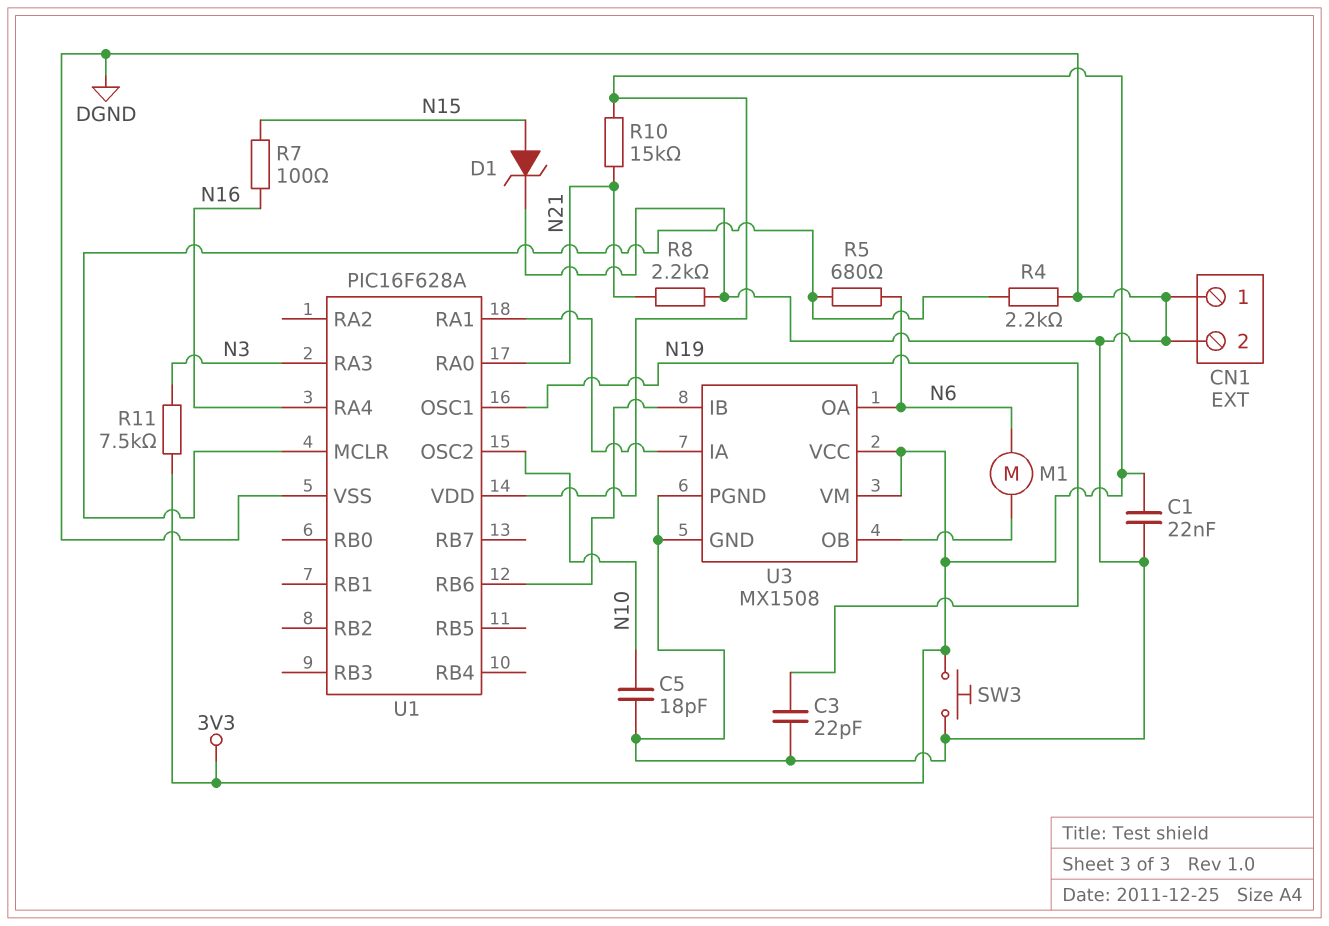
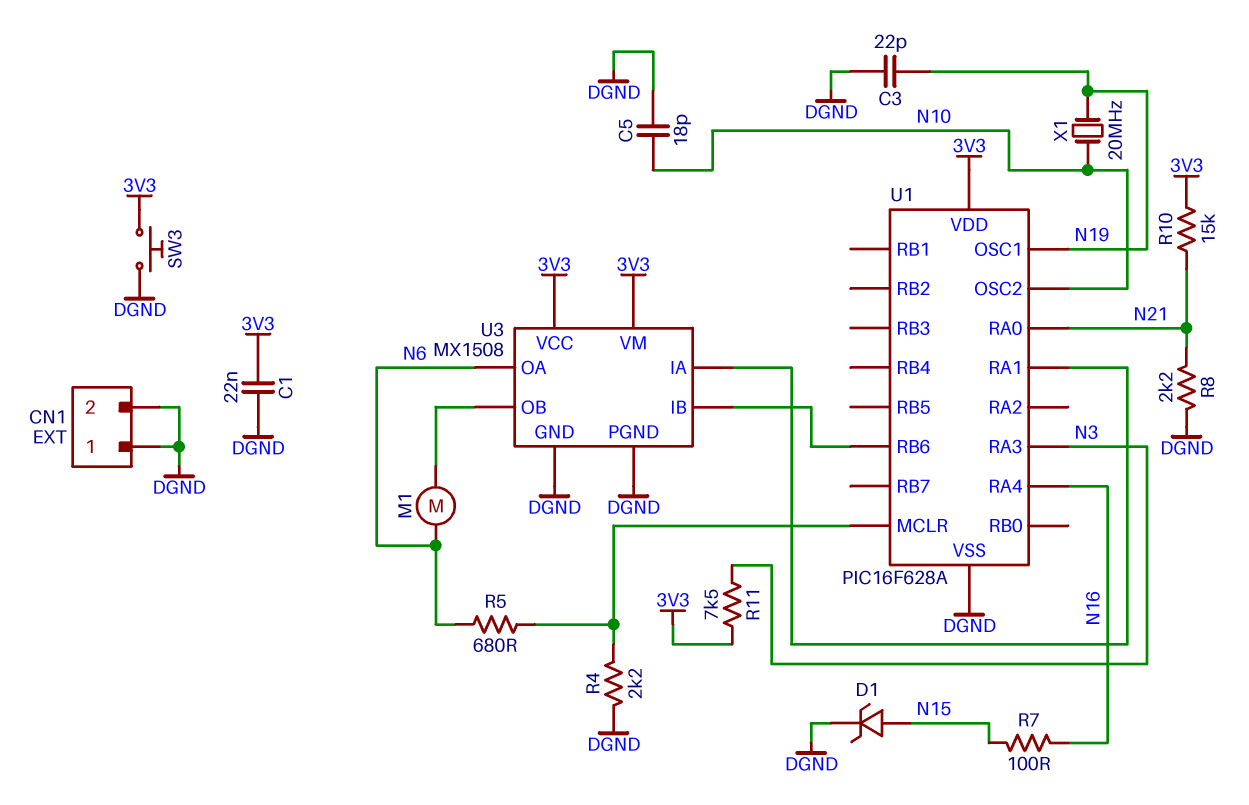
X1: none -> 20MHz (N10, N19)

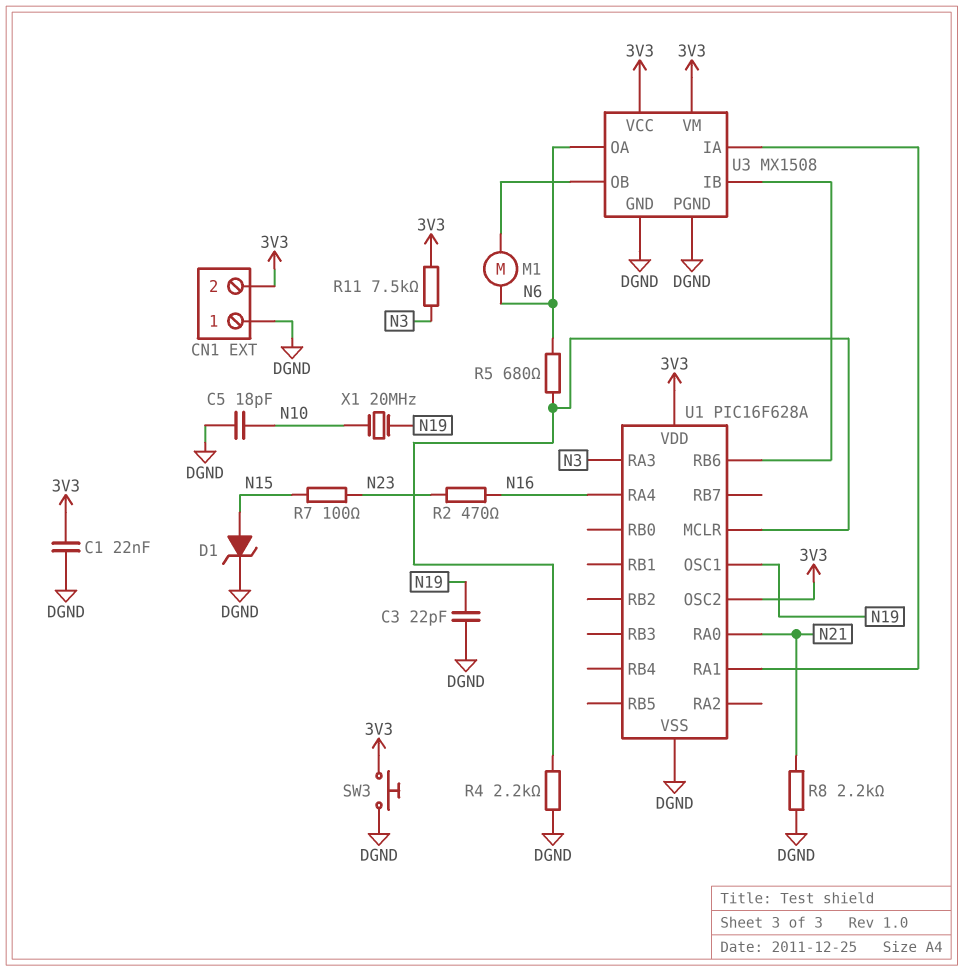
CN1 pin 2: DGND -> 3V3
R2: none -> 470 (N16, N23)
R7: 100 (N15, N16) -> 100 (N15, N23)
R10: 15k (3V3, N21) -> none
U1 pin OSC2: N10 -> 3V3

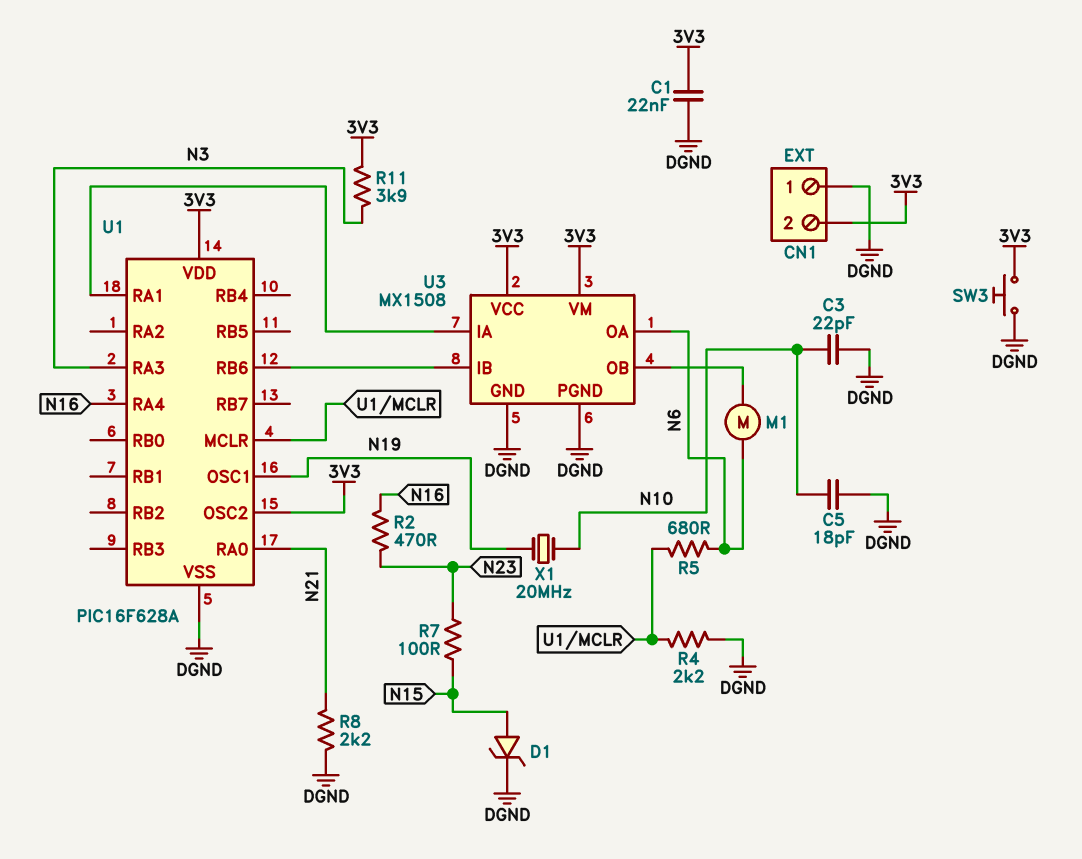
C3: 22pF (DGND, N19) -> 22pF (DGND, N10)
R11: 7.5k (3V3, N3) -> 3.9k (3V3, N3)

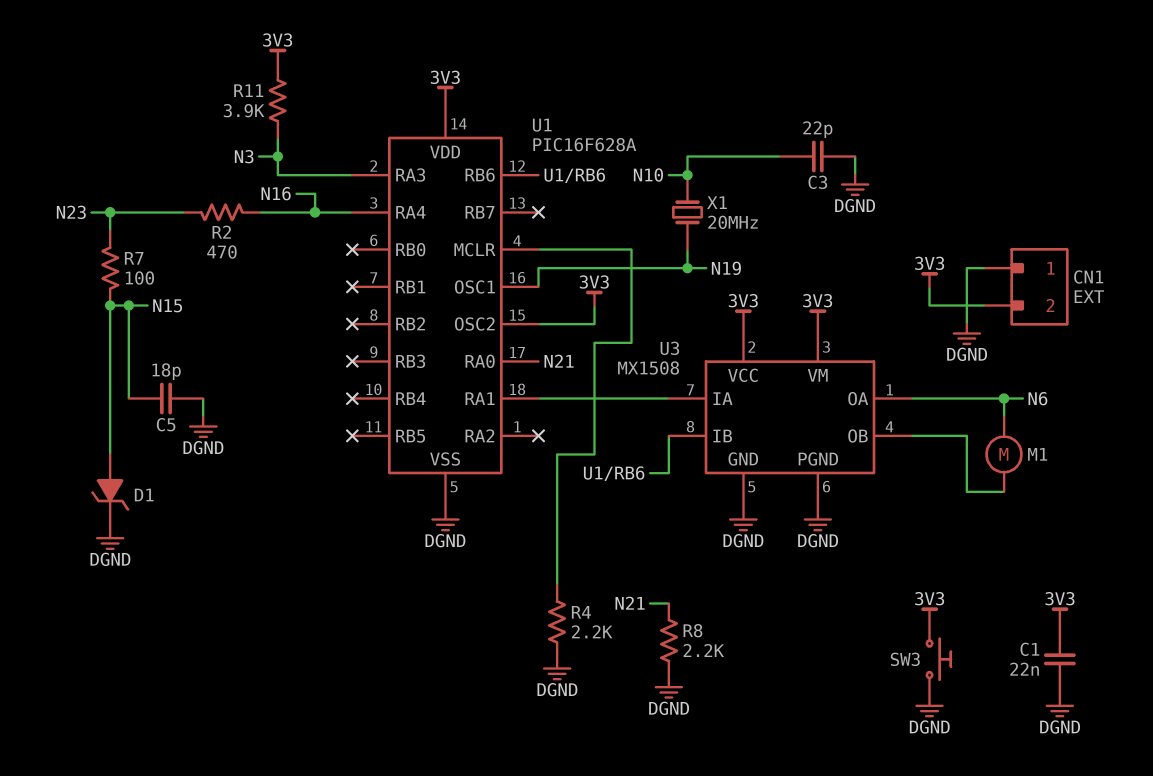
C5: 18pF (DGND, N10) -> 18pF (DGND, N15)
R5: 680 (N6, U1/MCLR) -> none

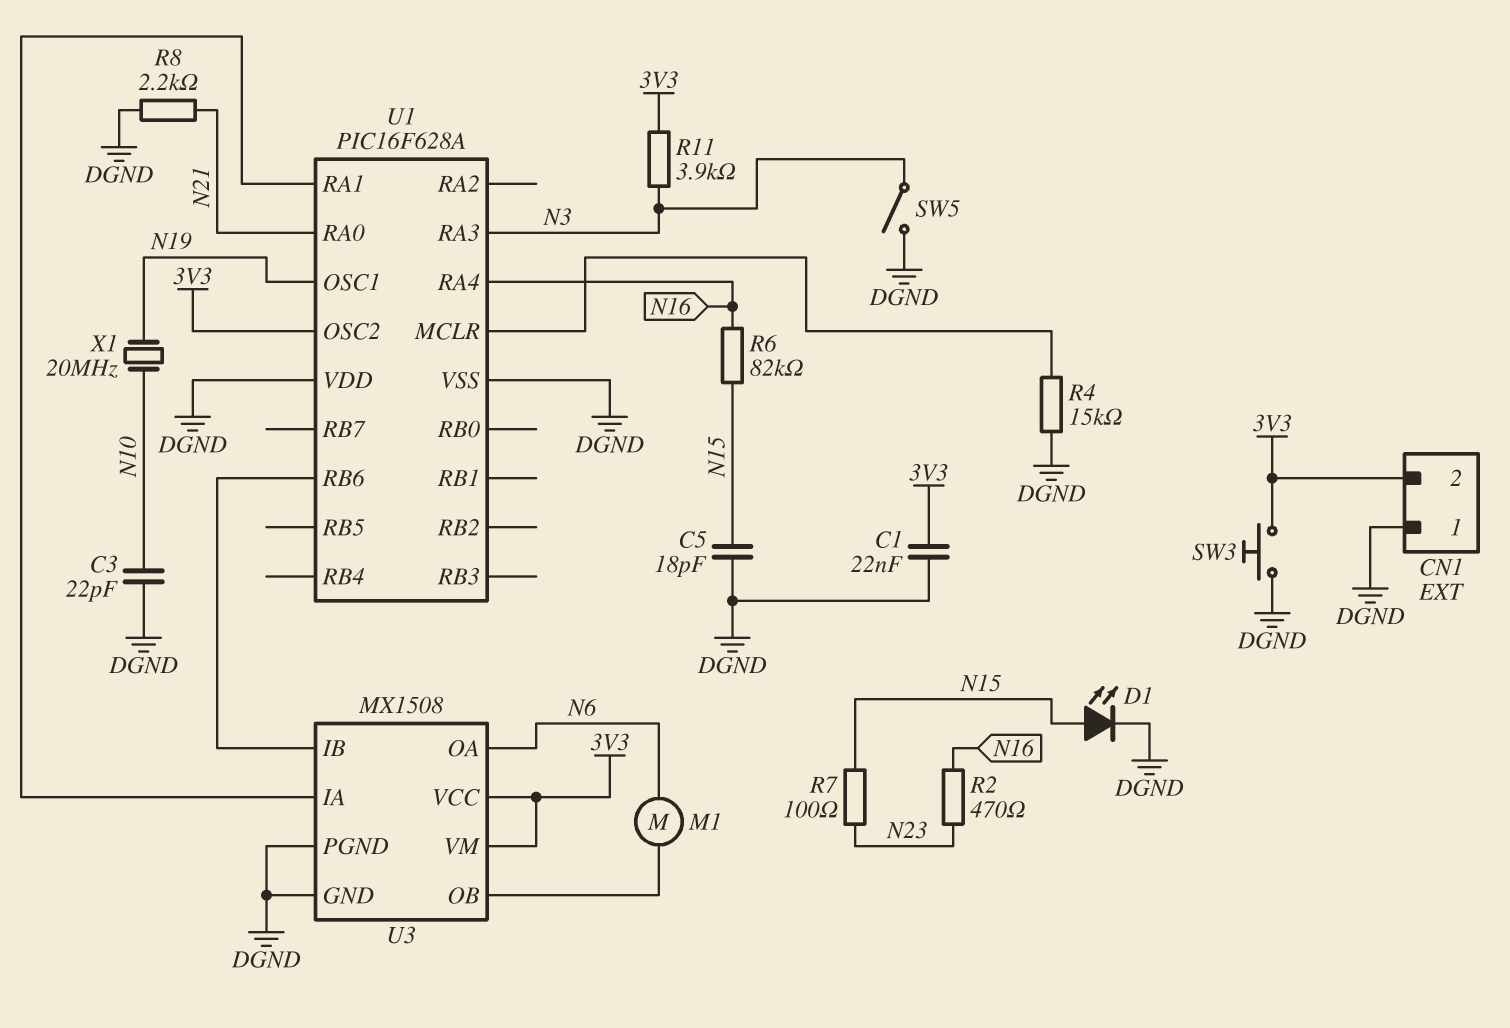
D1: zener (A N15, K DGND) -> LED (A N15, K DGND)
R4: 2.2k (DGND, U1/MCLR) -> 15k (DGND, U1/MCLR)
R6: none -> 82k (N15, N16)
SW5: none -> switch (DGND, N3)
U1 pin VDD: 3V3 -> DGND

